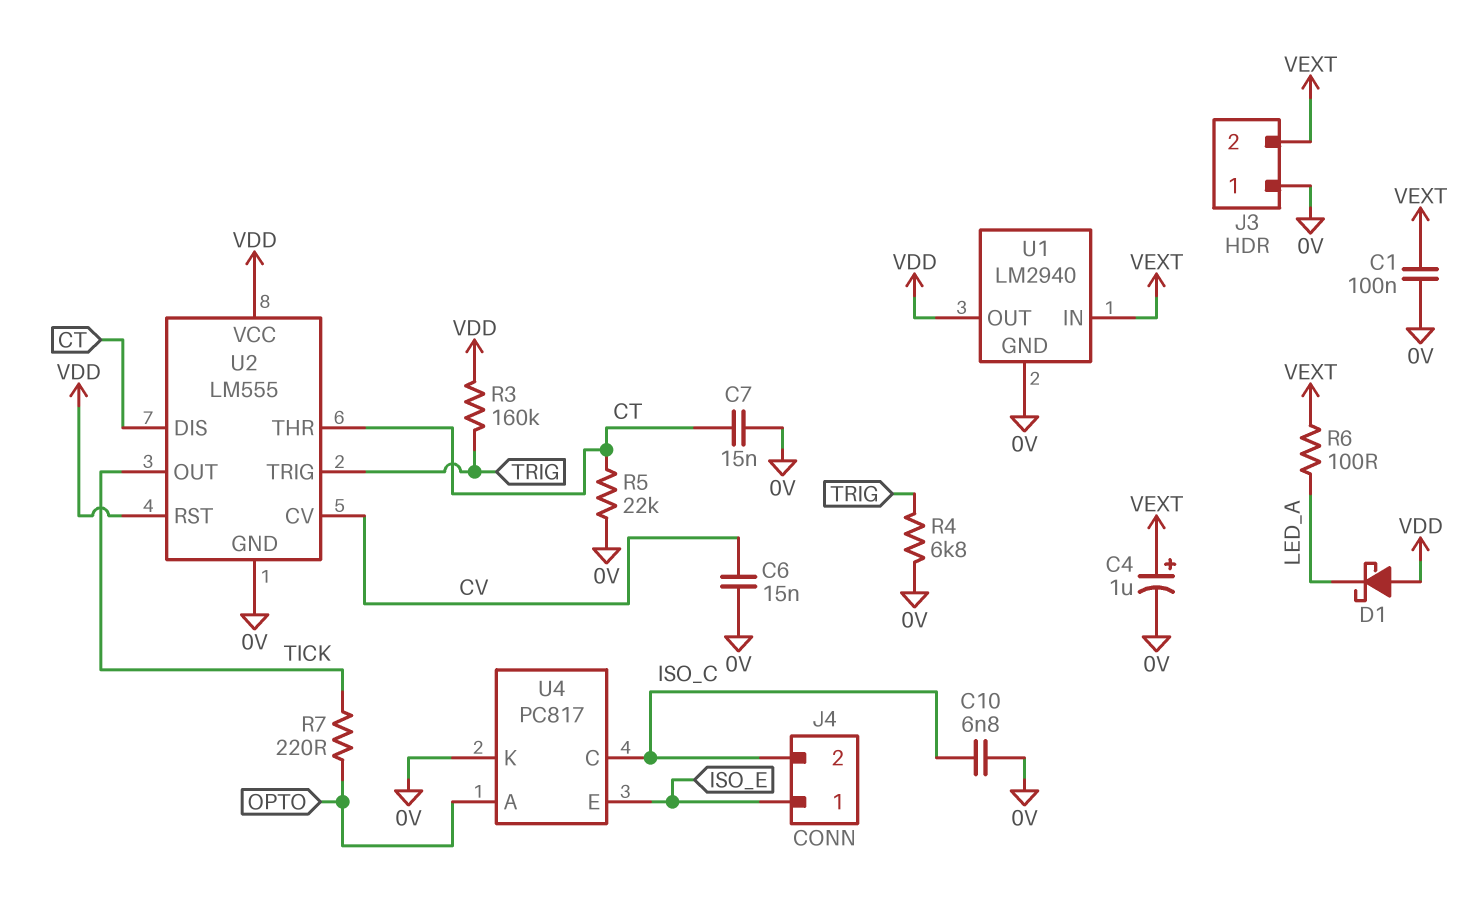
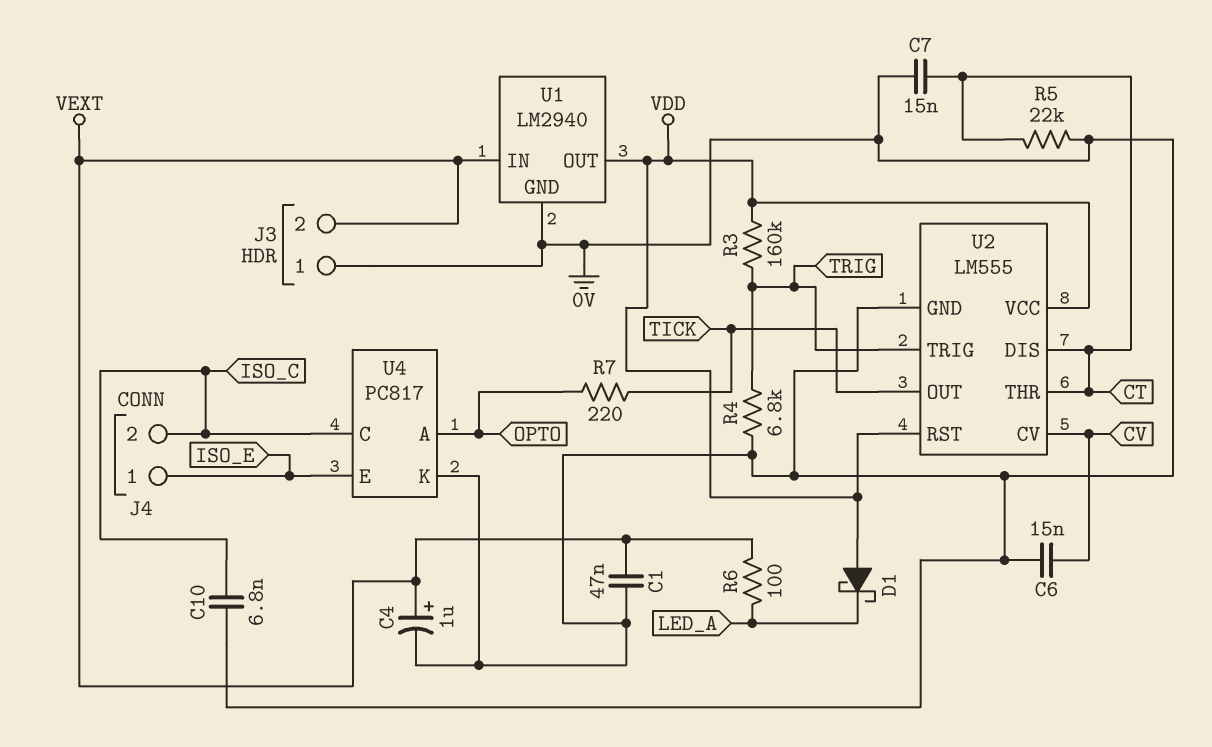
C1: 100nF (0V, VEXT) -> 47nF (0V, VEXT)

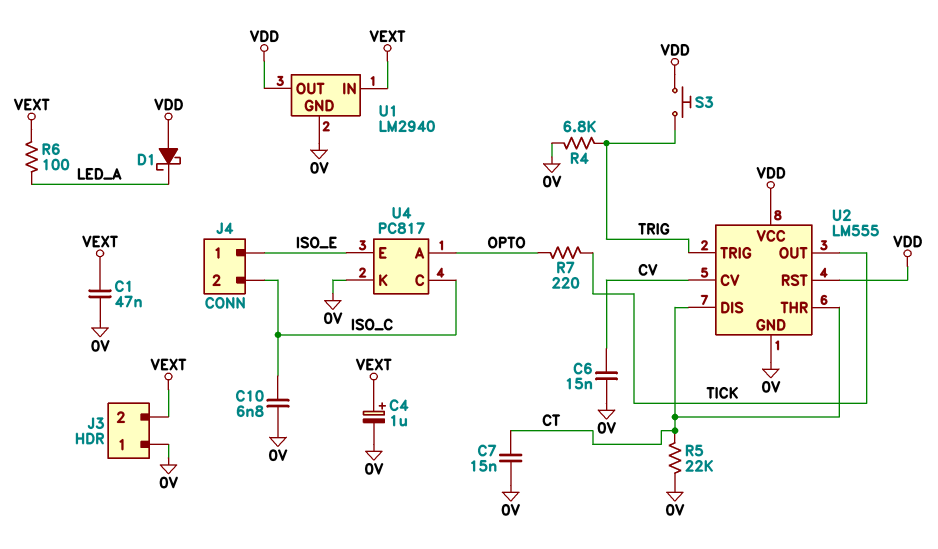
R3: 160k (TRIG, VDD) -> none
S3: none -> button (TRIG, VDD)

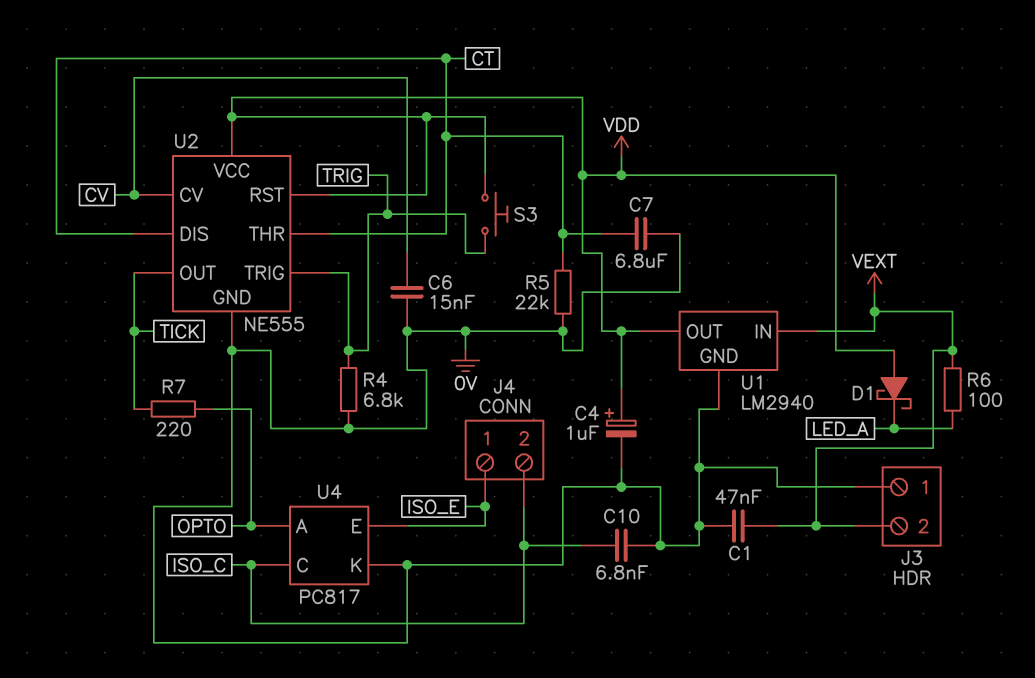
C4: 1uF (plus VEXT, minus 0V) -> 1uF (plus VDD, minus 0V)
C7: 15nF (0V, CT) -> 6.8uF (0V, CT)
U2: LM555 -> NE555

